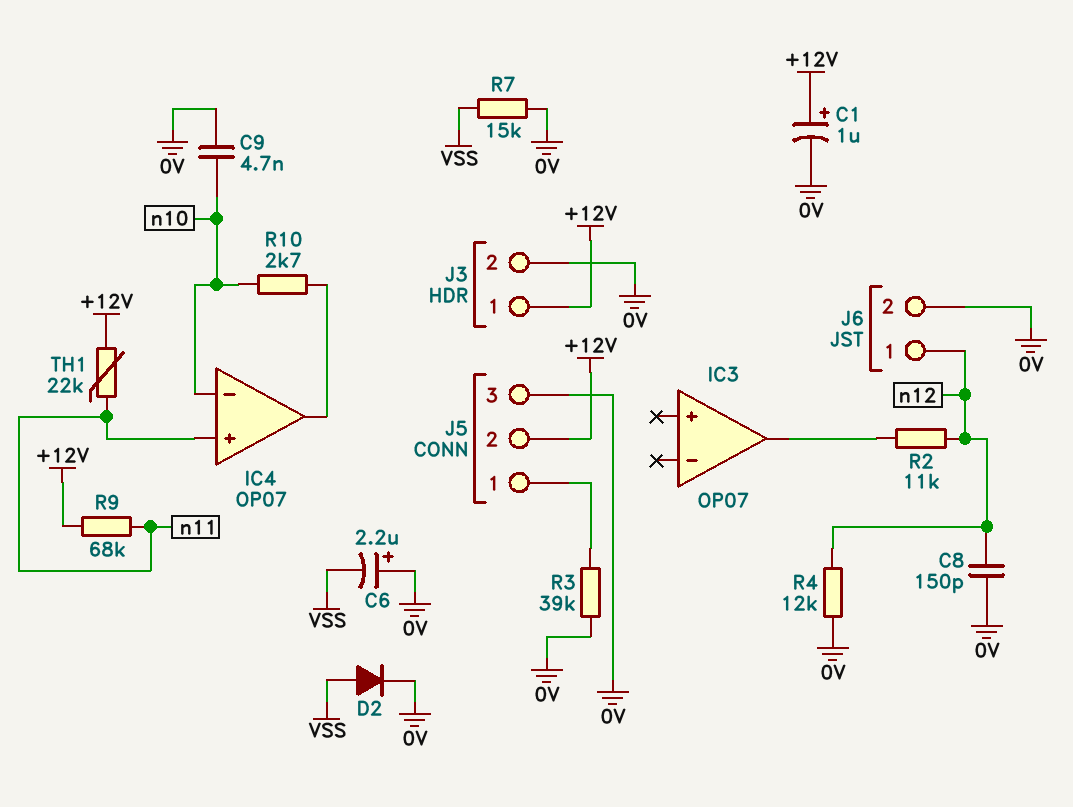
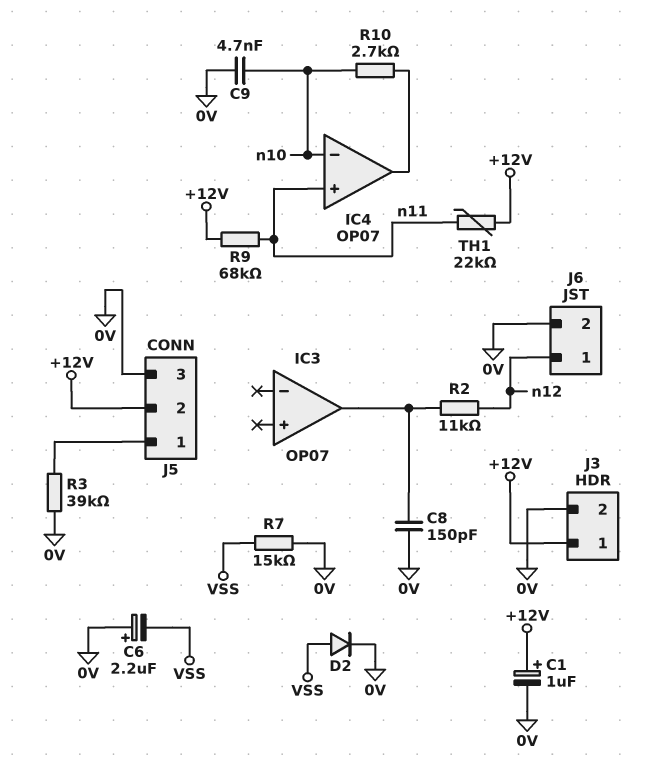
C8: 150pF (0V, n12) -> 150pF (0V, IC3/out)
R4: 12k (0V, n12) -> none

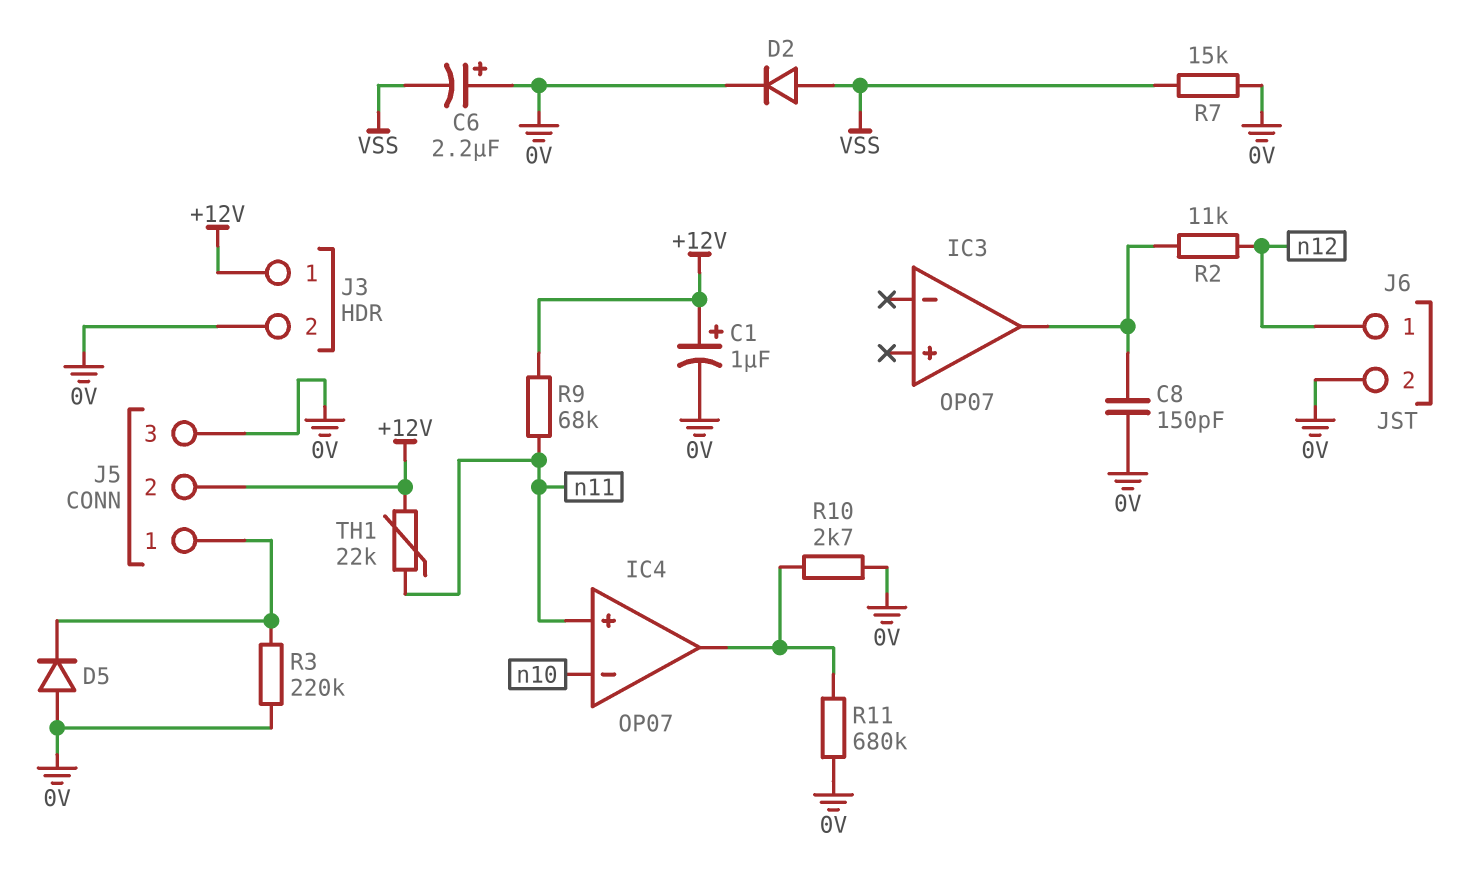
C9: 4.7nF (0V, n10) -> none
D5: none -> diode (A 0V, K J5/1)
R3: 39k (0V, J5/1) -> 220k (0V, J5/1)
R10: 2.7k (IC4/out, n10) -> 2.7k (0V, IC4/out)
R11: none -> 680k (0V, IC4/out)

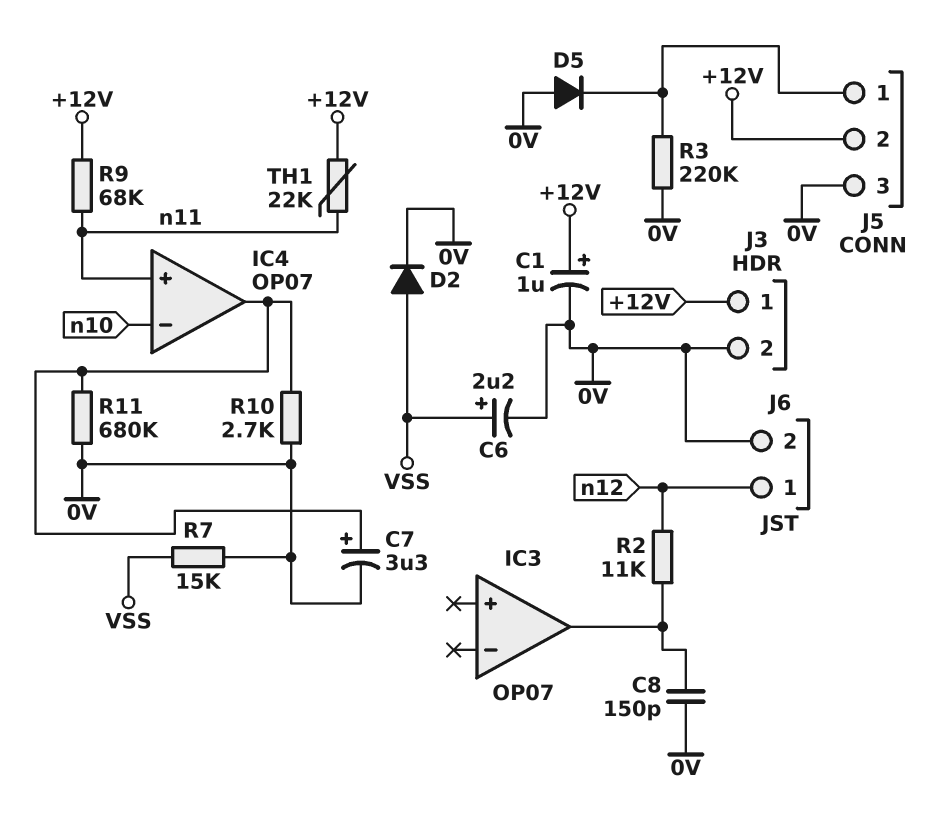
C6: 2.2uF (plus 0V, minus VSS) -> 2.2uF (plus VSS, minus 0V)
C7: none -> 3.3uF (plus IC4/out, minus 0V)

